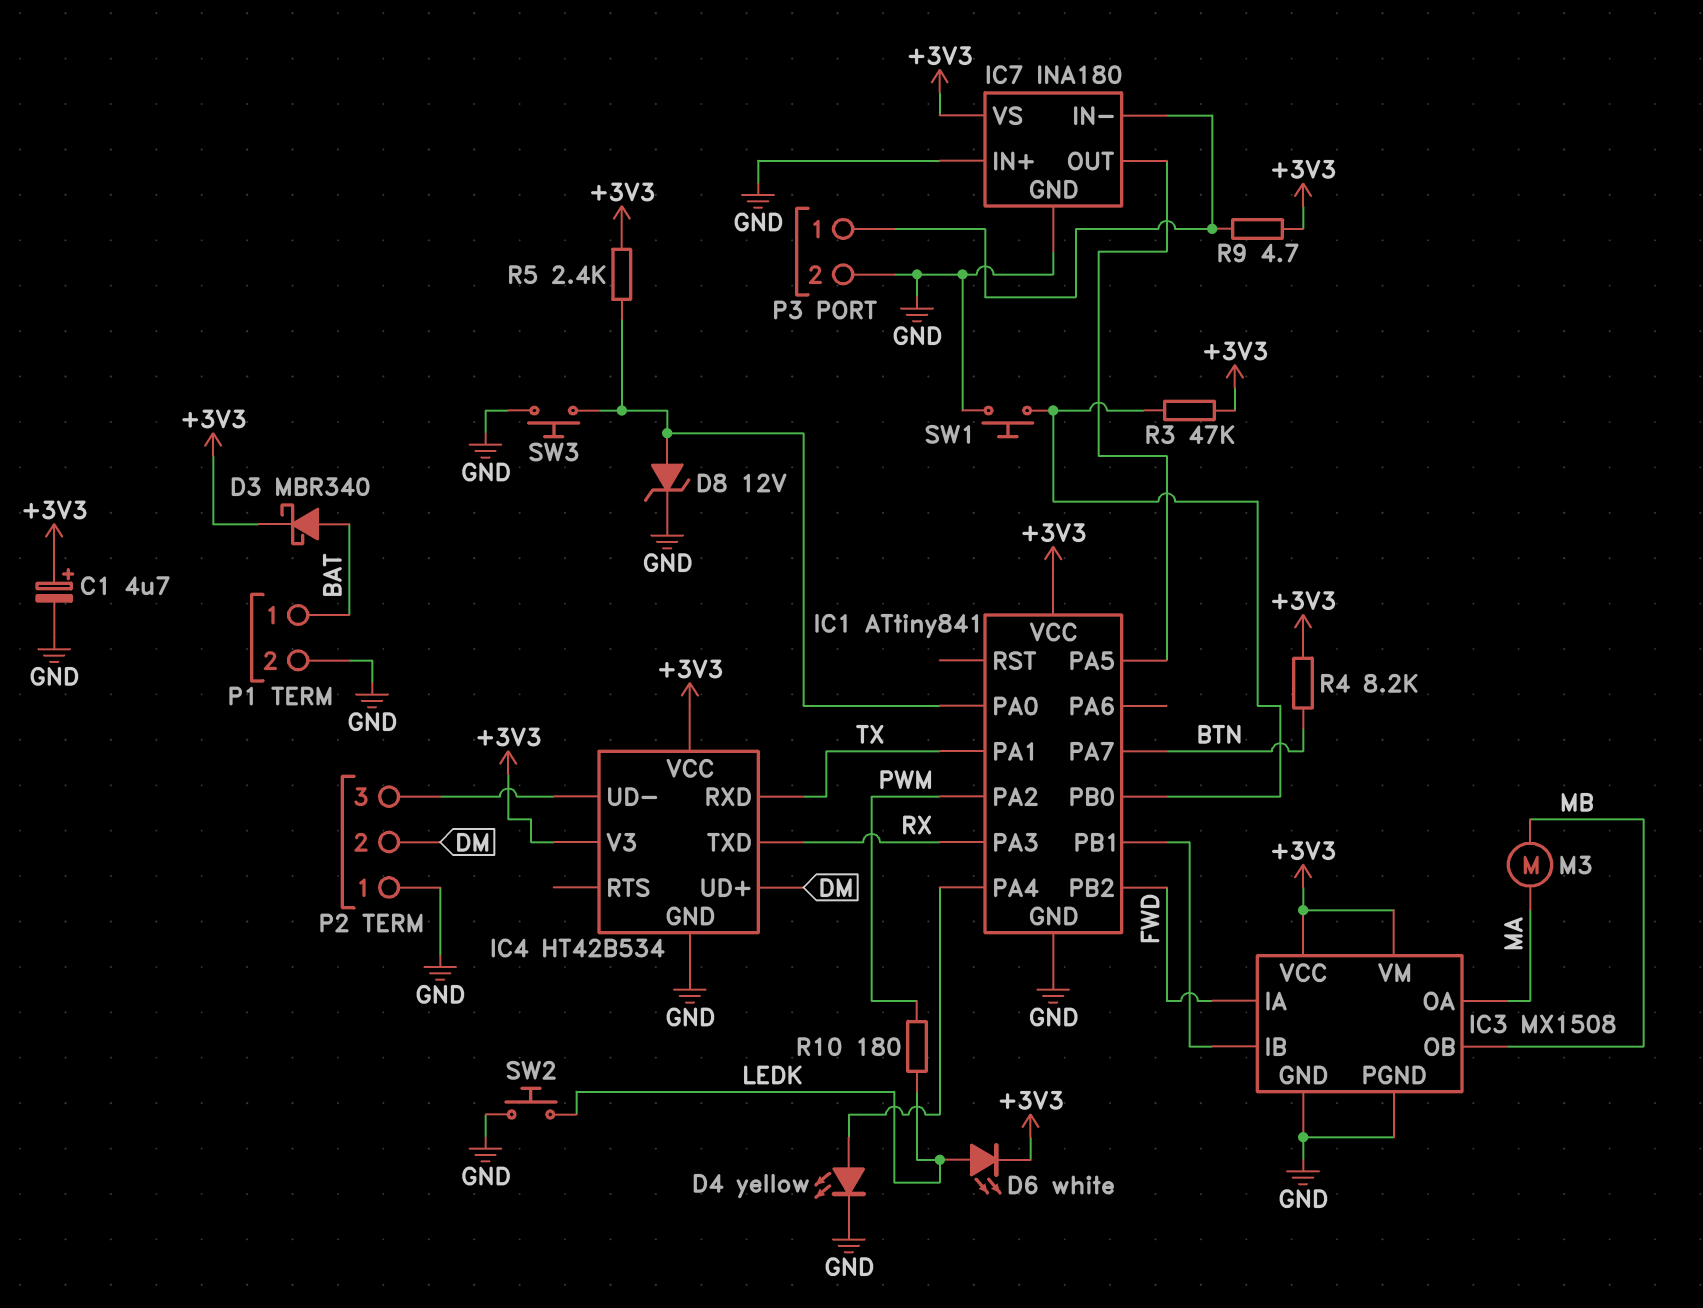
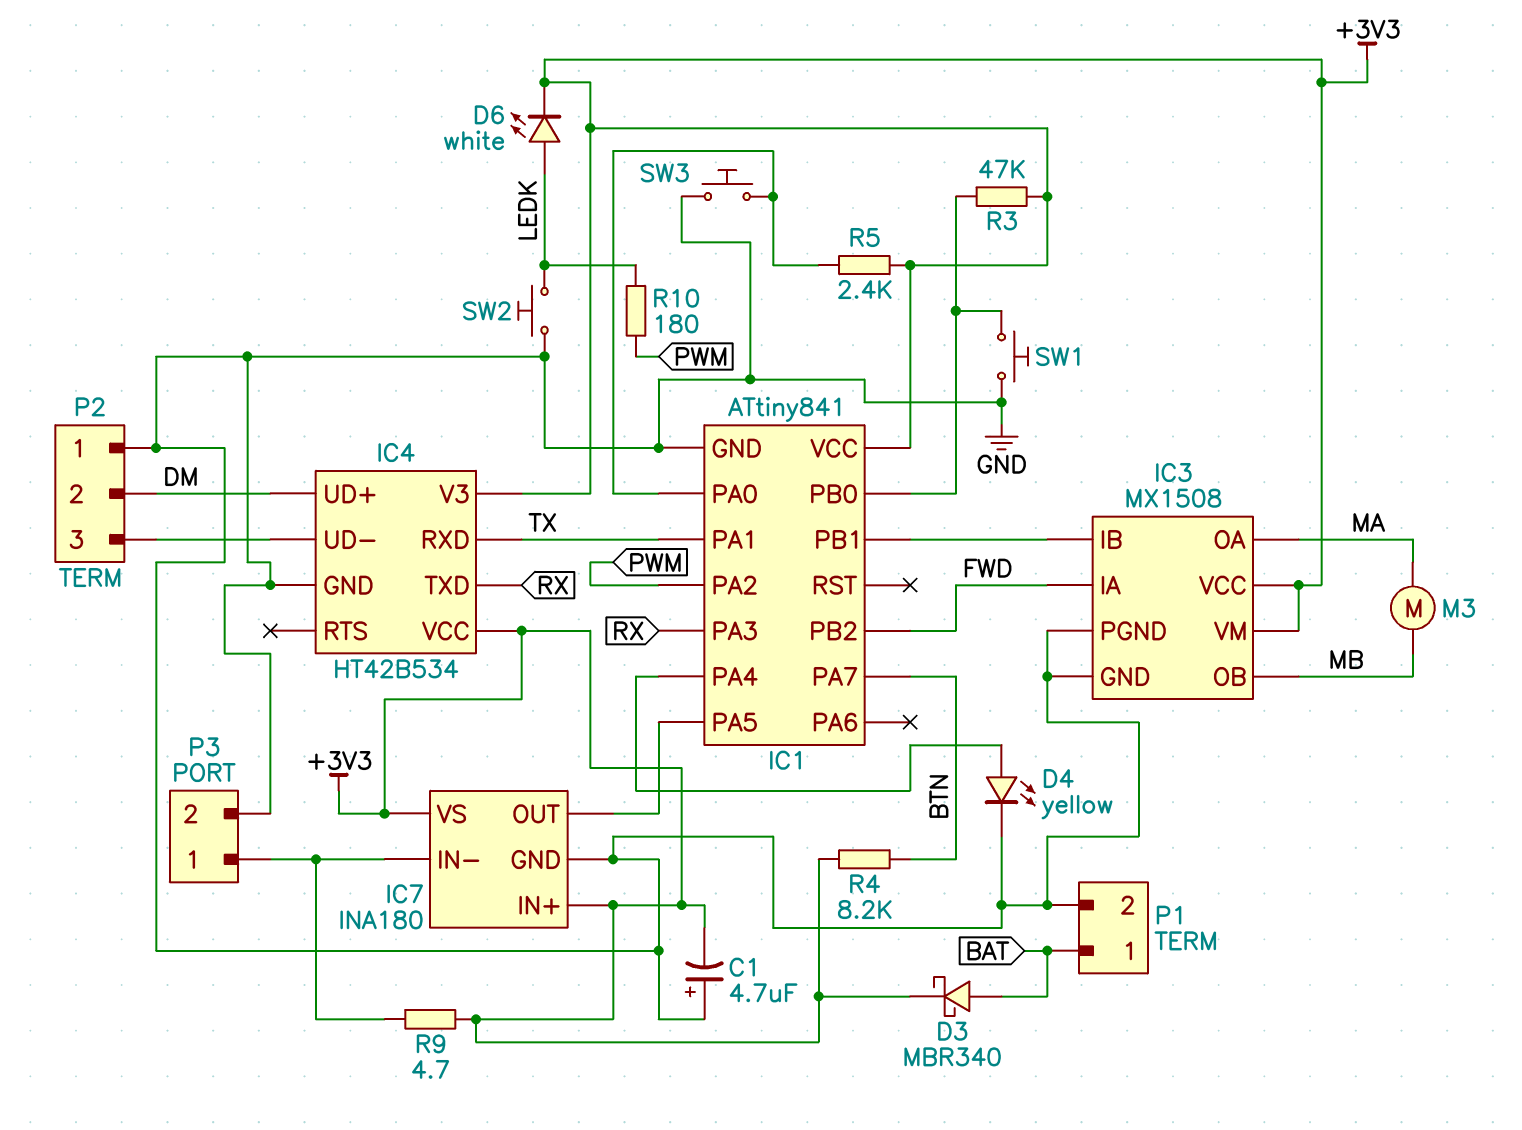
C1: 4.7uF (plus +3V3, minus GND) -> 4.7uF (plus GND, minus +3V3)
D8: zener 12V (A IC1/PA0, K GND) -> none
IC7 pin IN+: GND -> +3V3

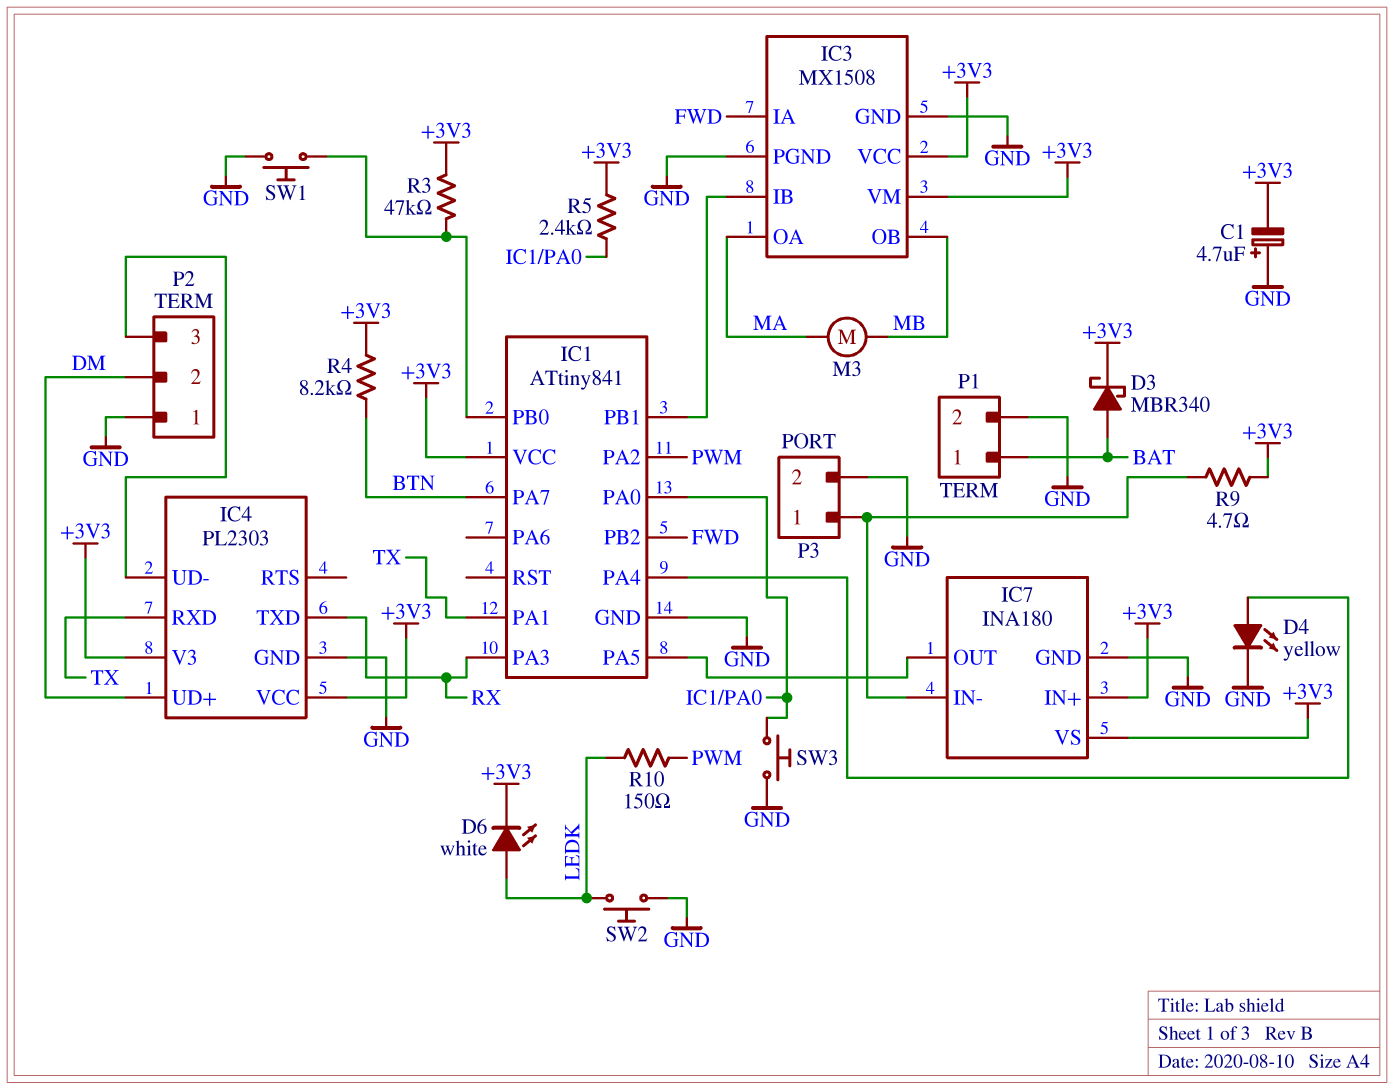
IC4: HT42B534 -> PL2303
R10: 180 (LEDK, PWM) -> 150 (LEDK, PWM)

